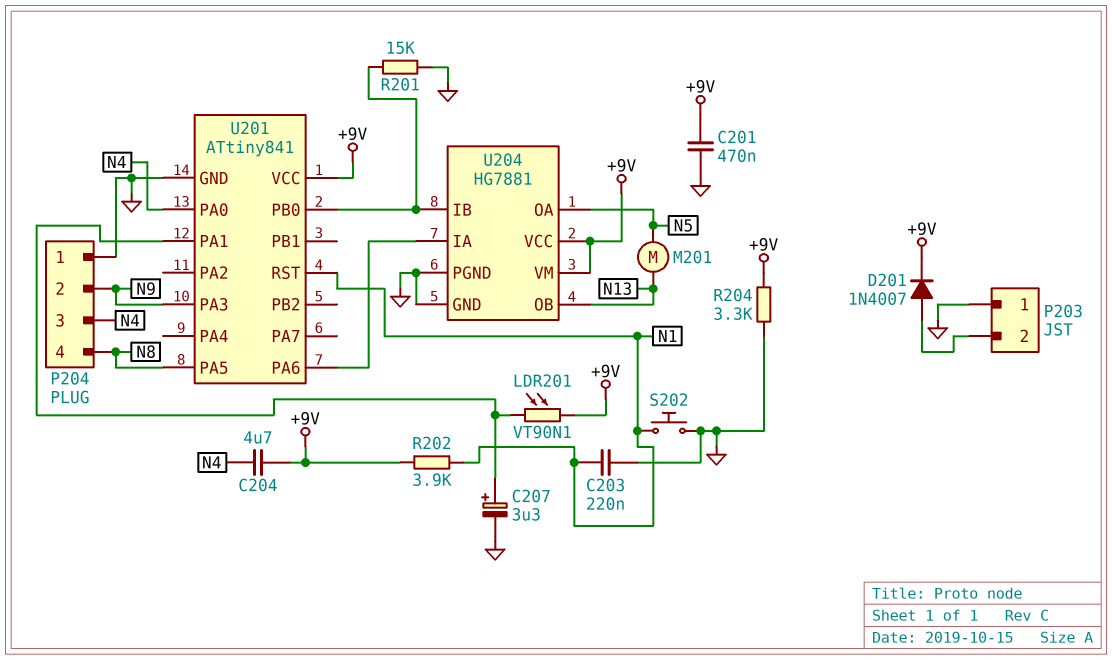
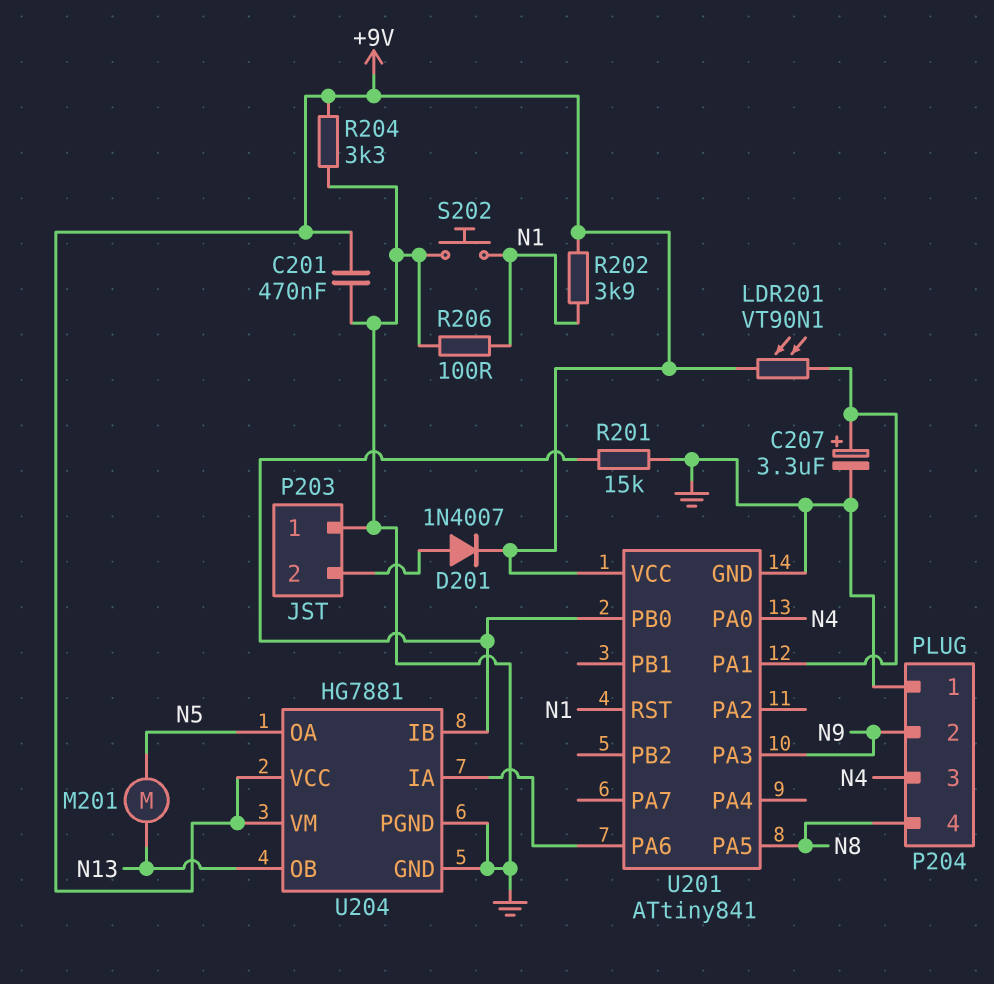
C203: 220nF (GND, N1) -> none
C204: 4.7uF (+9V, N4) -> none
R206: none -> 100 (GND, N1)

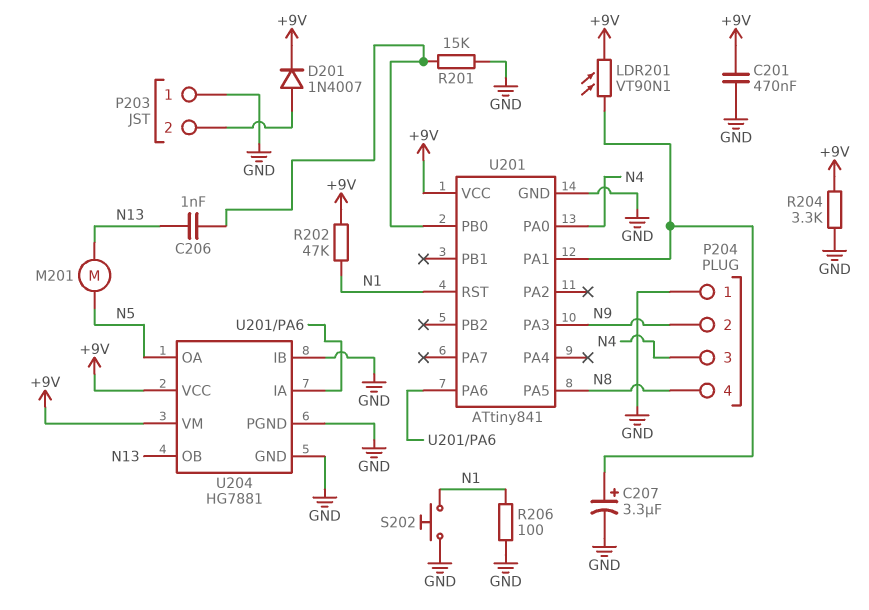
C206: none -> 1nF (N13, U201/PB0)
R202: 3.9k (+9V, N1) -> 47k (+9V, N1)
U204 pin IB: U201/PB0 -> GND

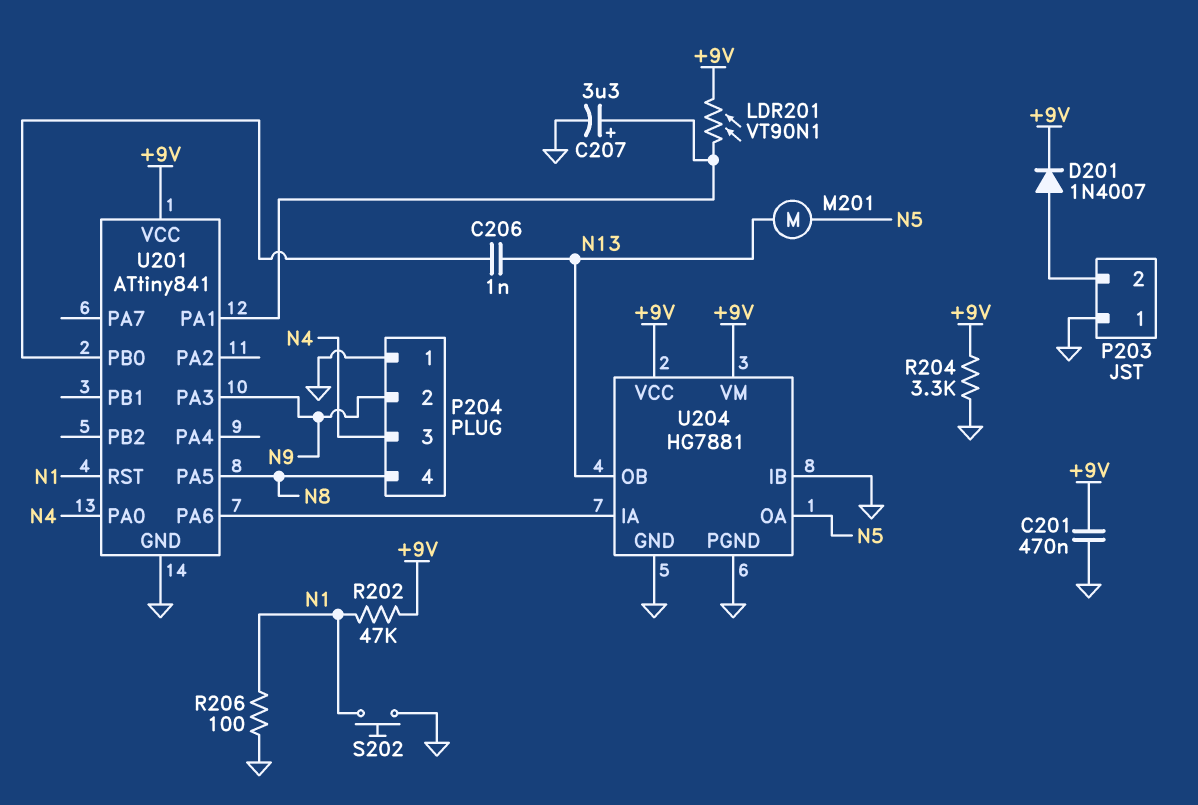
R201: 15k (GND, U201/PB0) -> none

